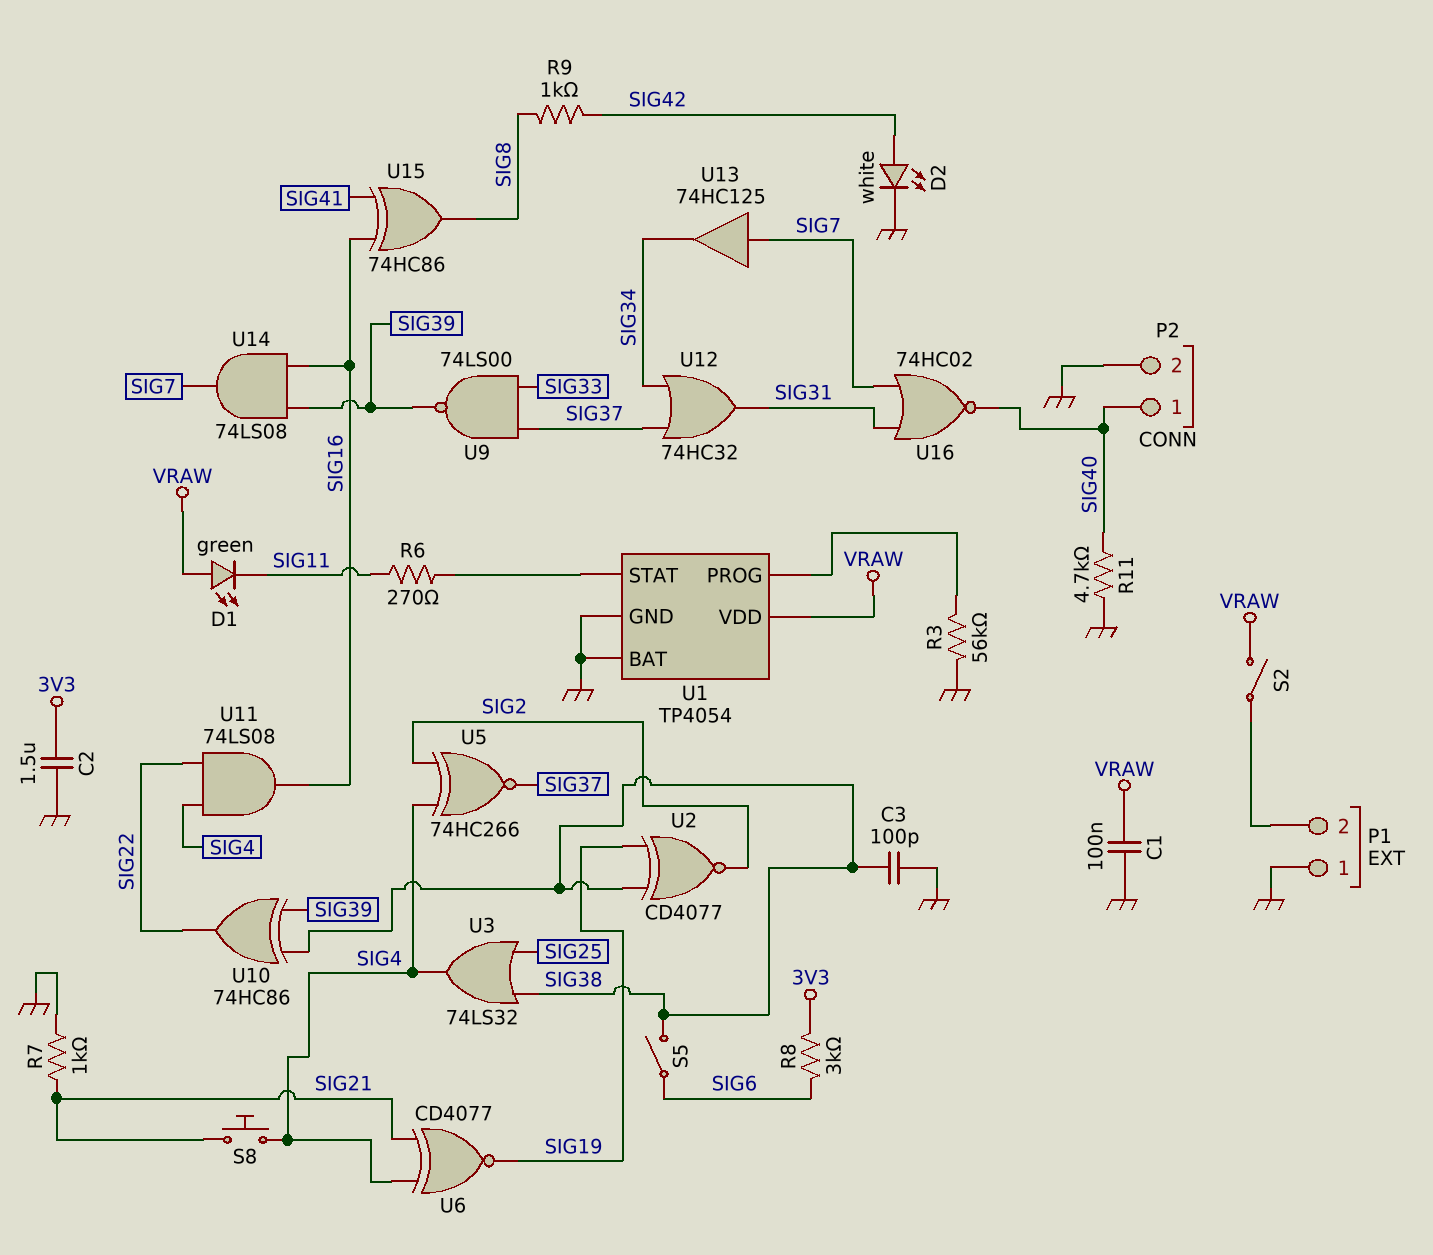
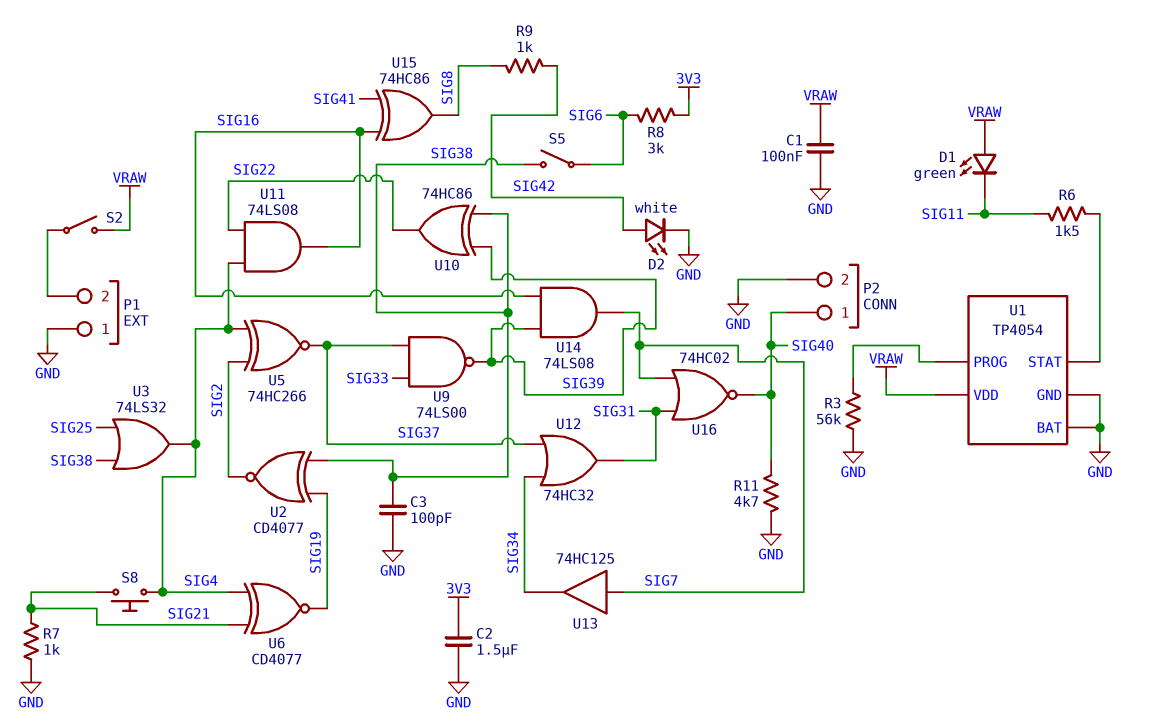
R6: 270 (SIG11, U1/STAT) -> 1.5k (SIG11, U1/STAT)

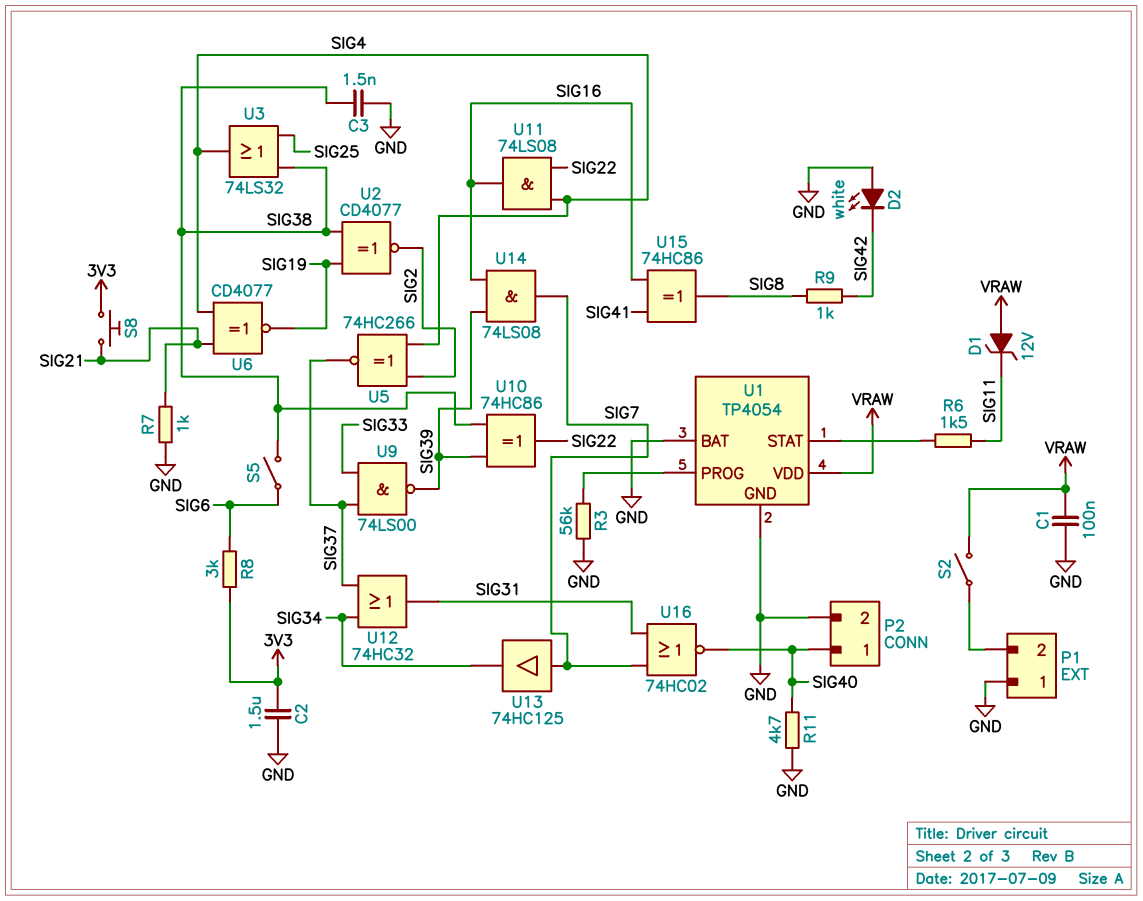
C3: 100pF (GND, SIG38) -> 1.5nF (GND, SIG38)
D1: LED green (A VRAW, K SIG11) -> zener 12V (A VRAW, K SIG11)
D2: LED white (A SIG42, K GND) -> LED white (A GND, K SIG42)
S8: button (SIG4, SIG21) -> button (3V3, SIG21)

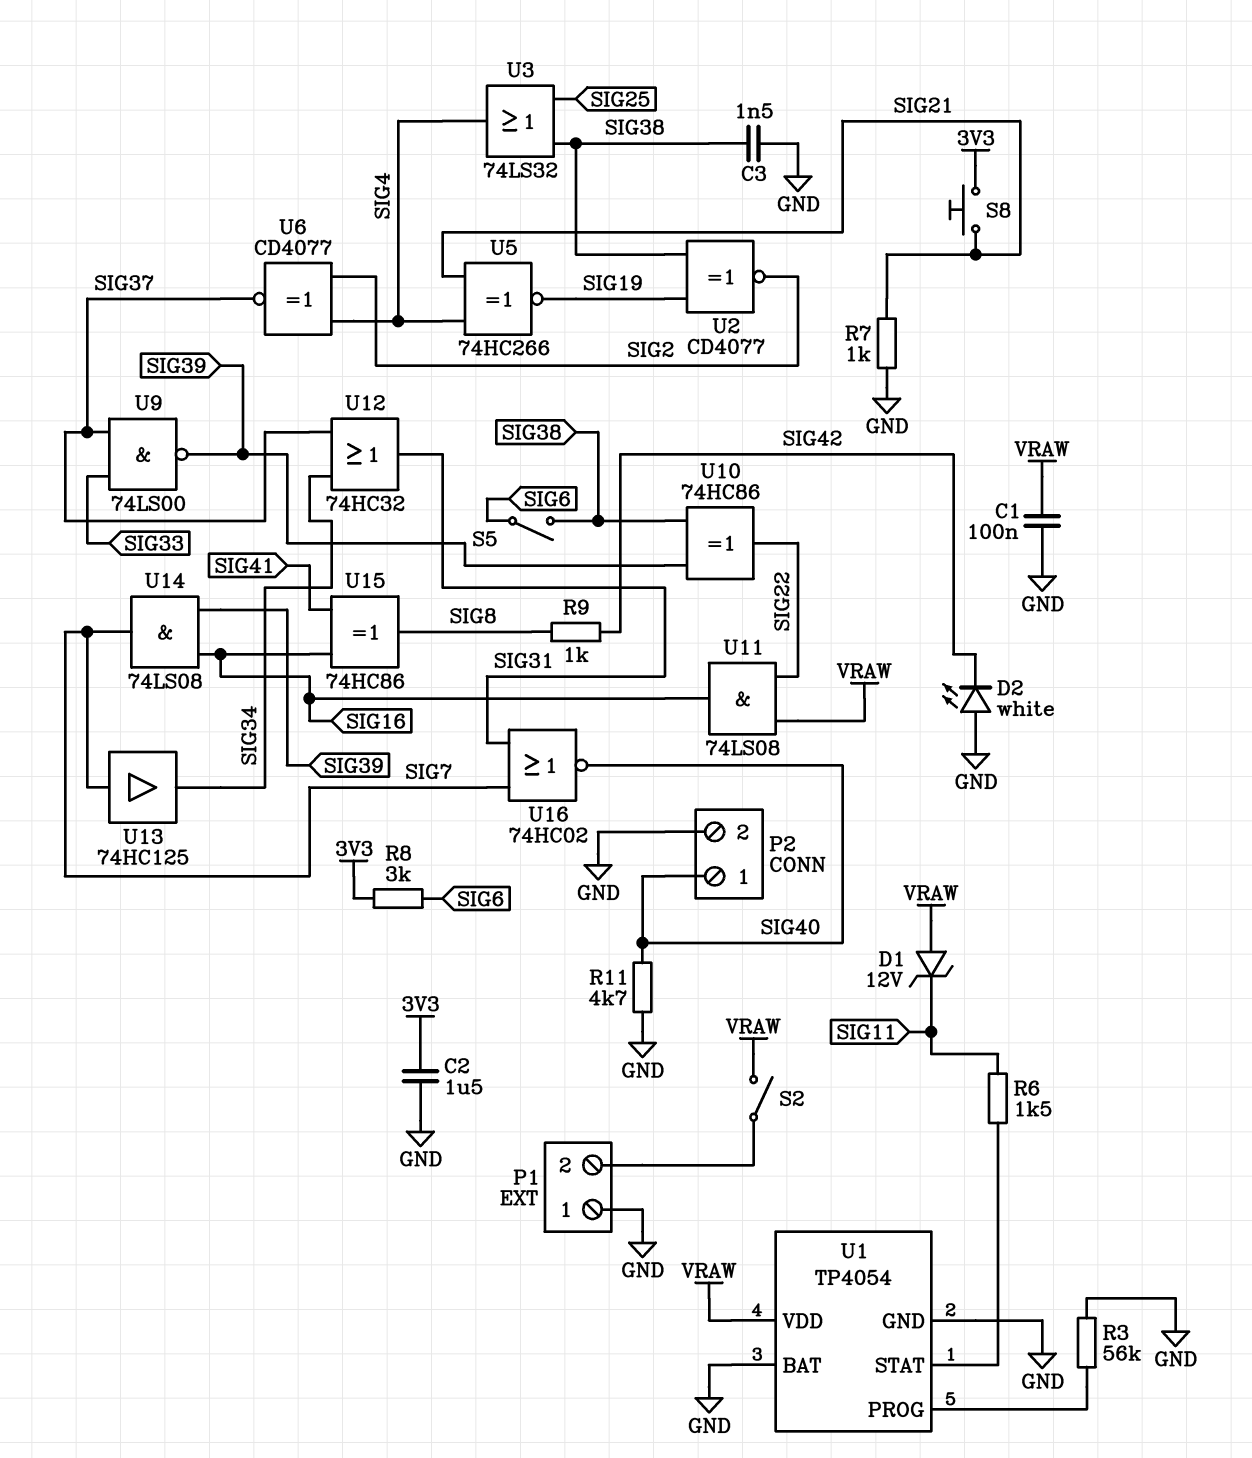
U5: XNOR 74HC266 (in SIG2, in SIG4, out SIG37) -> XNOR 74HC266 (in SIG4, in SIG21, out SIG19)
U6: XNOR CD4077 (in SIG4, in SIG21, out SIG19) -> XNOR CD4077 (in SIG2, in SIG4, out SIG37)
U11: AND 74LS08 (in SIG4, in SIG22, out SIG16) -> AND 74LS08 (in SIG22, in VRAW, out SIG16)

